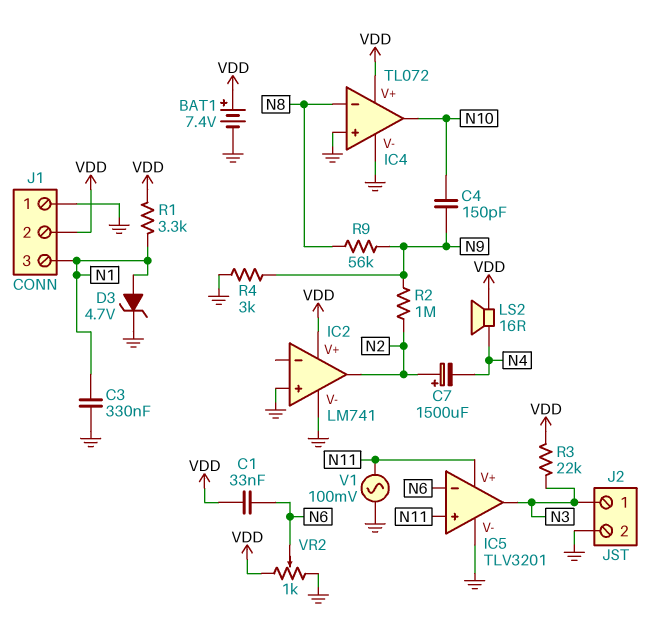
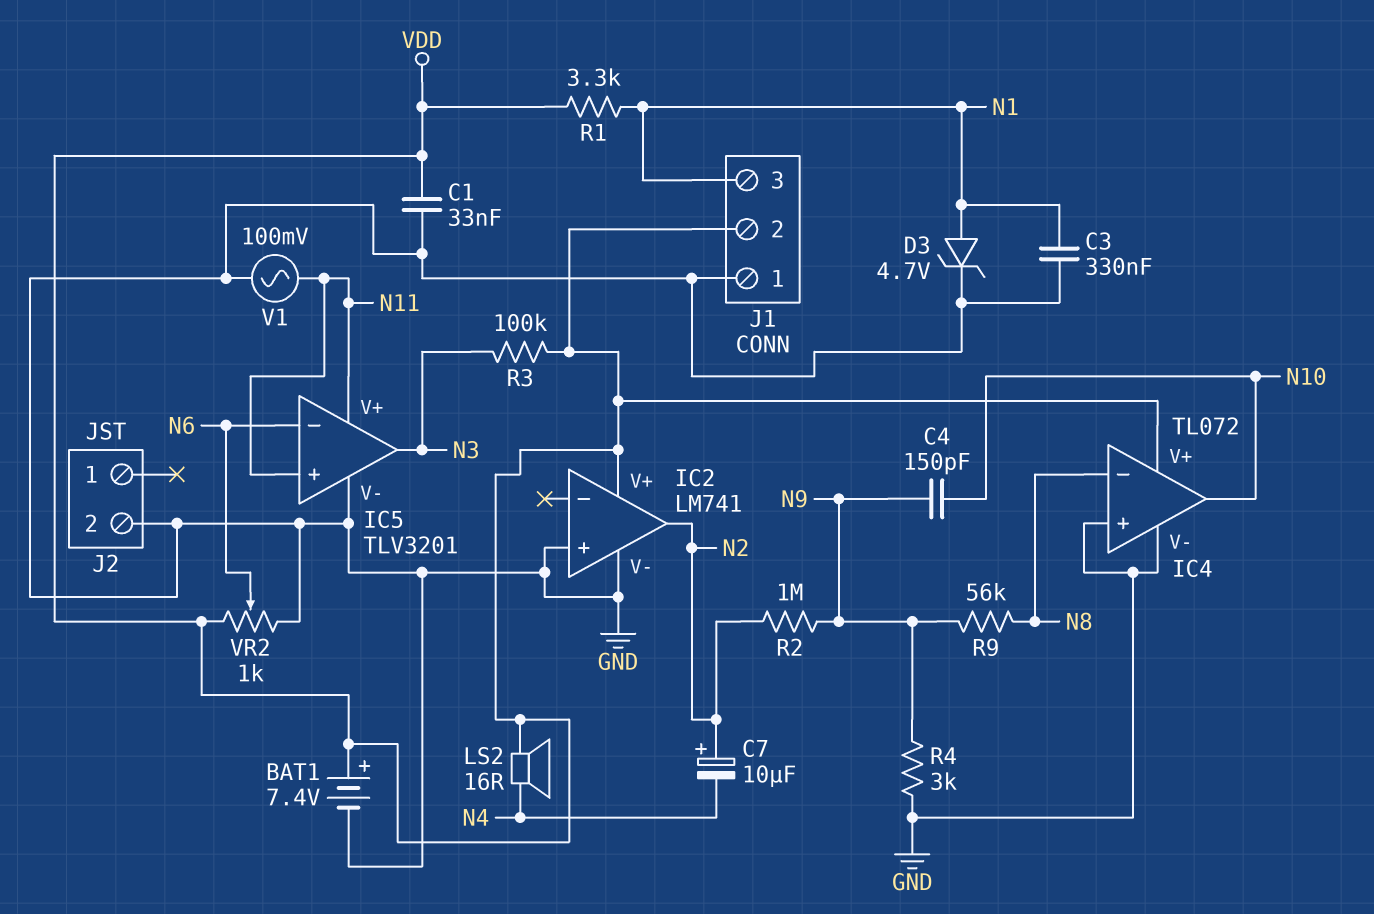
C1: 33nF (N6, VDD) -> 33nF (GND, VDD)
C7: 1500uF (plus N2, minus N4) -> 10uF (plus N2, minus N4)
J2 pin 1: N3 -> none
R3: 22k (N3, VDD) -> 100k (N3, VDD)

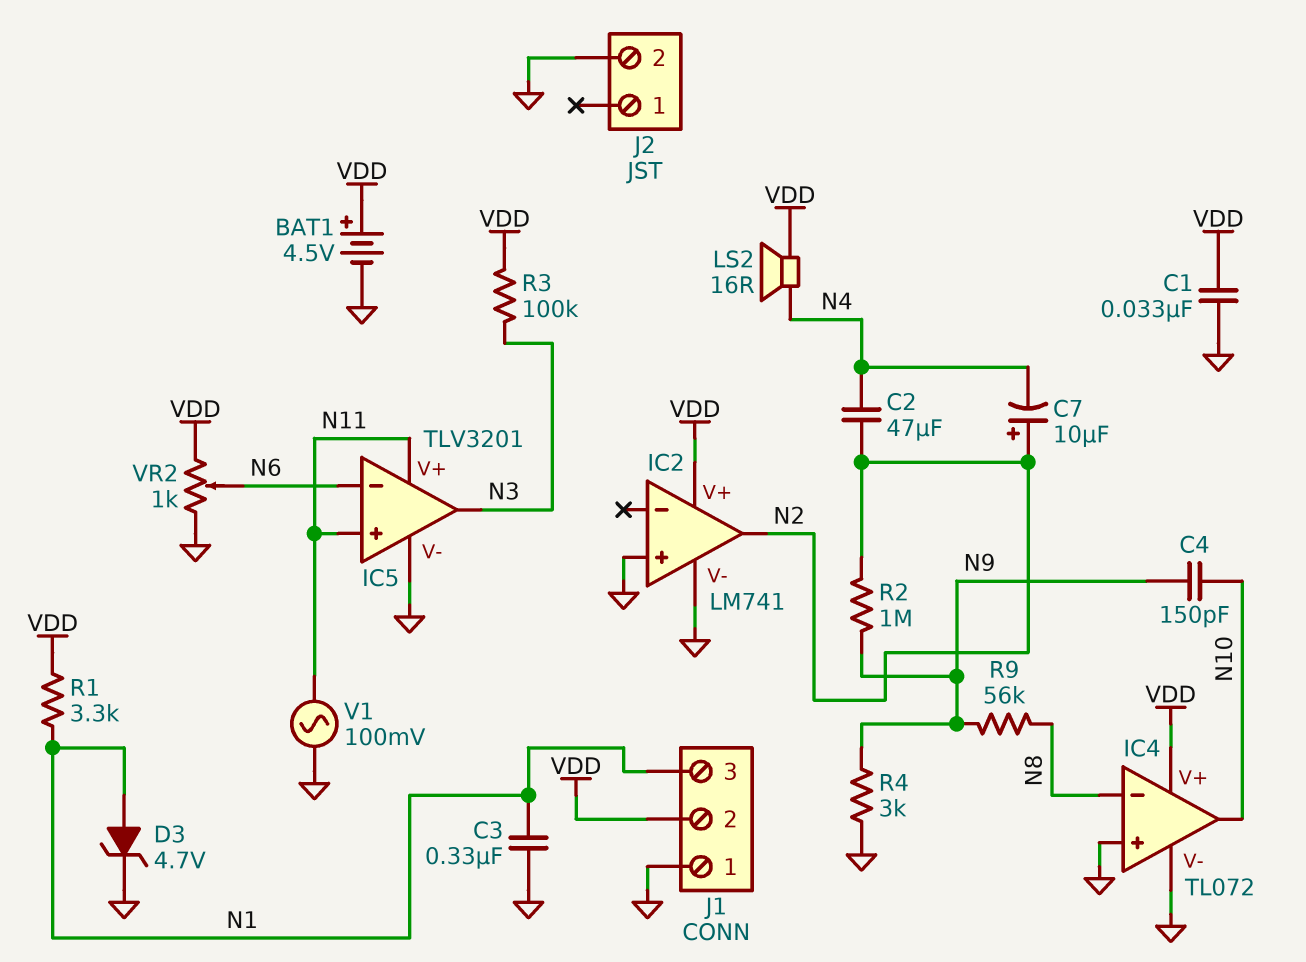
BAT1: 7.4V (plus VDD, minus GND) -> 4.5V (plus VDD, minus GND)
C2: none -> 47uF (N2, N4)

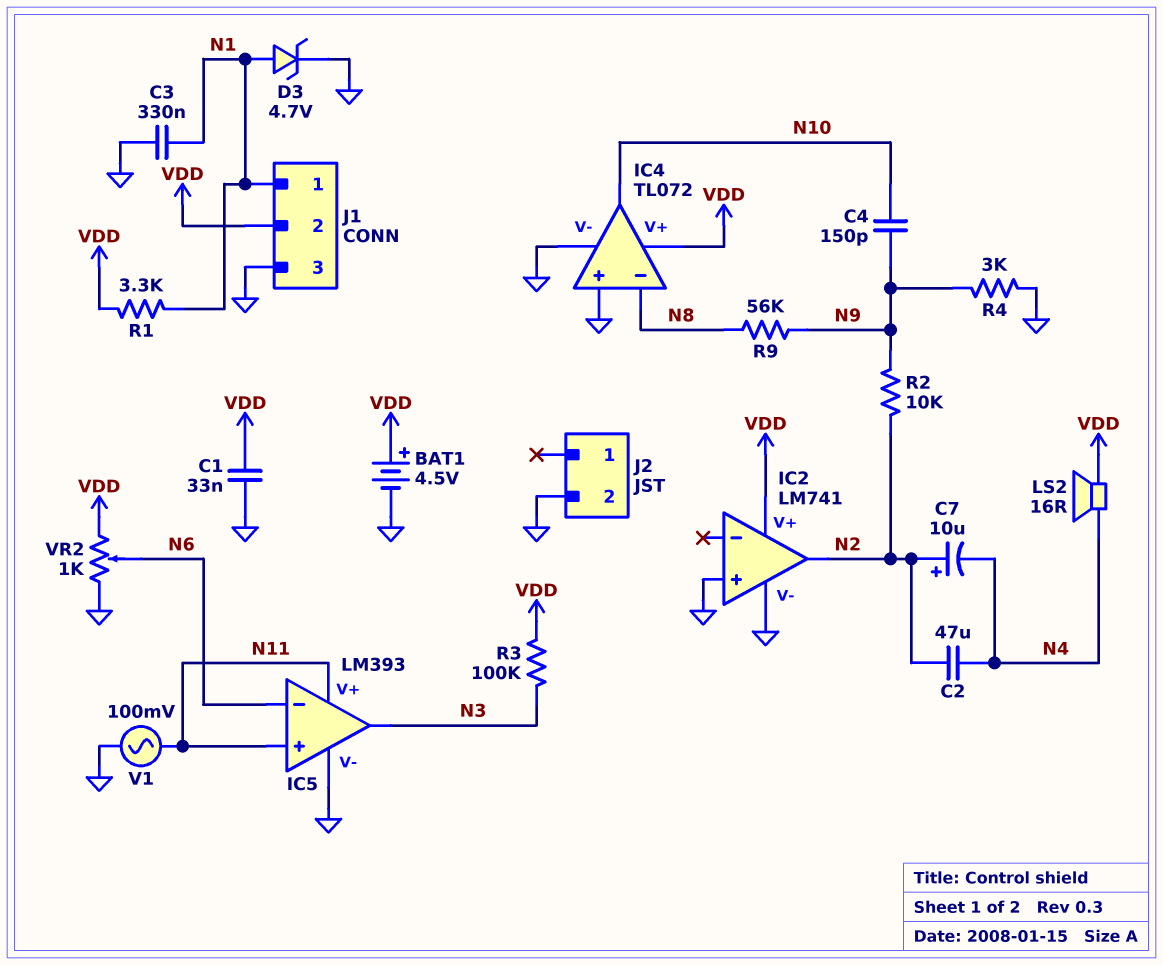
IC5: TLV3201 -> LM393
J1 pin 1: GND -> N1
J1 pin 3: N1 -> GND
R2: 1M (N2, N9) -> 10k (N2, N9)

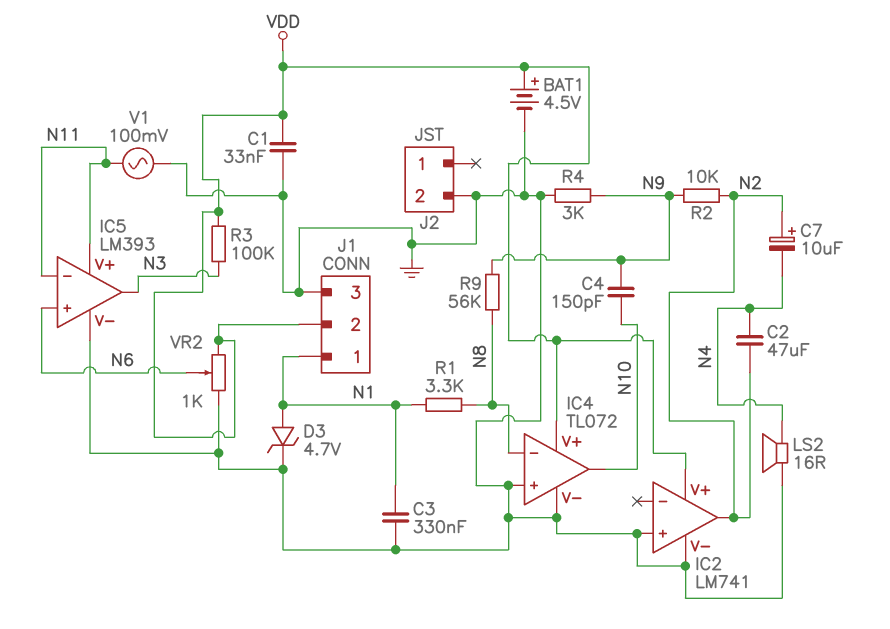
IC5 pin in+: N11 -> N6
IC5 pin in-: N6 -> N11
LS2: speaker 16R (N4, VDD) -> speaker 16R (GND, N4)
R1: 3.3k (N1, VDD) -> 3.3k (N1, N8)

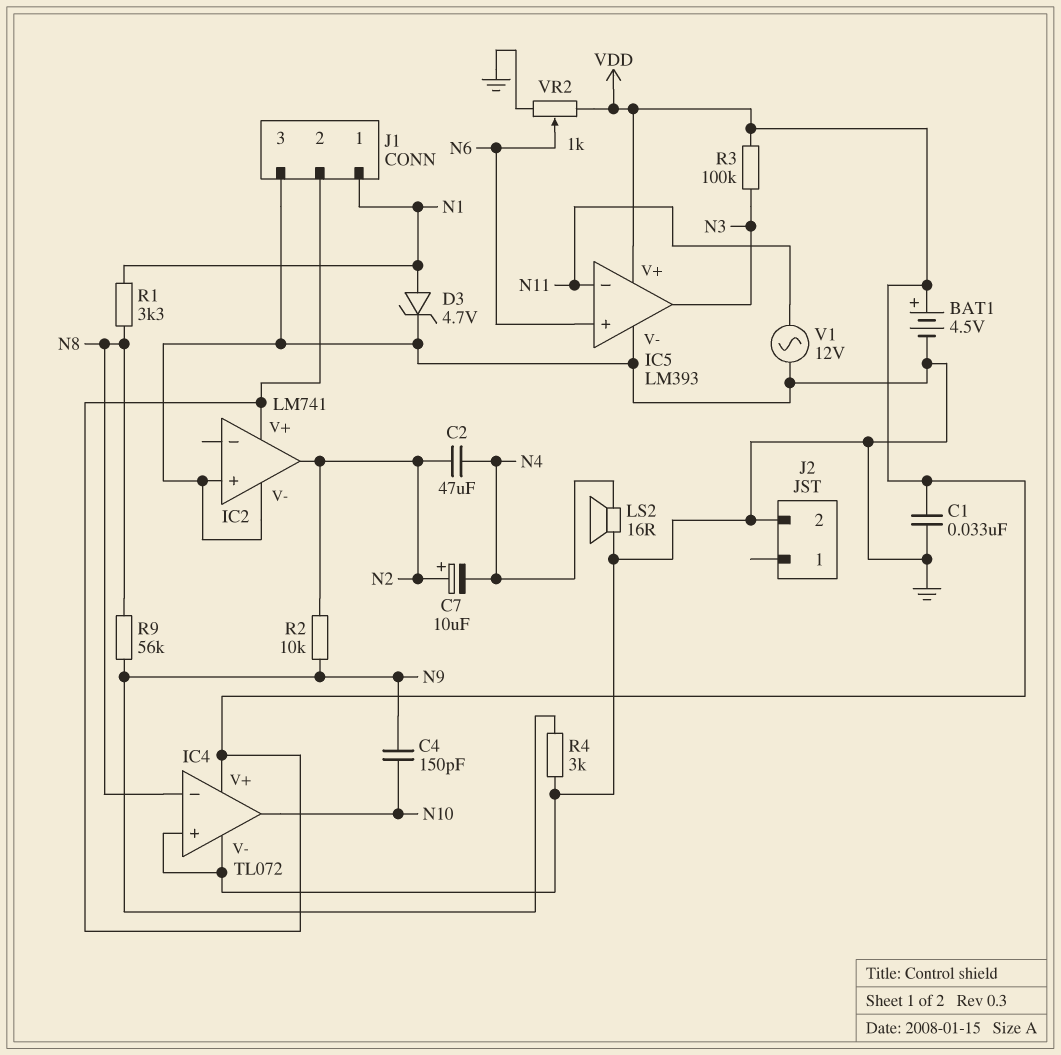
C3: 330nF (GND, N1) -> none
IC5 pin V+: N11 -> VDD
V1: AC 100mV (GND, N11) -> AC 12V (GND, N11)

